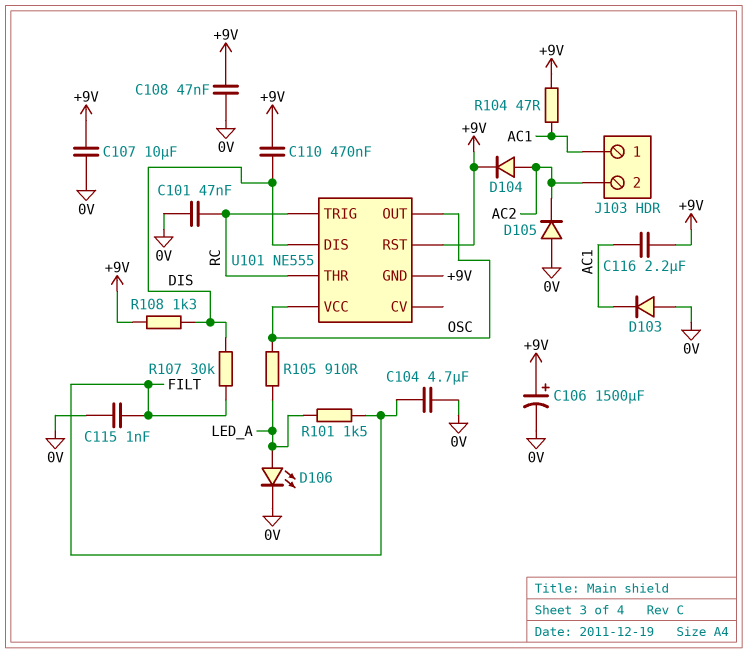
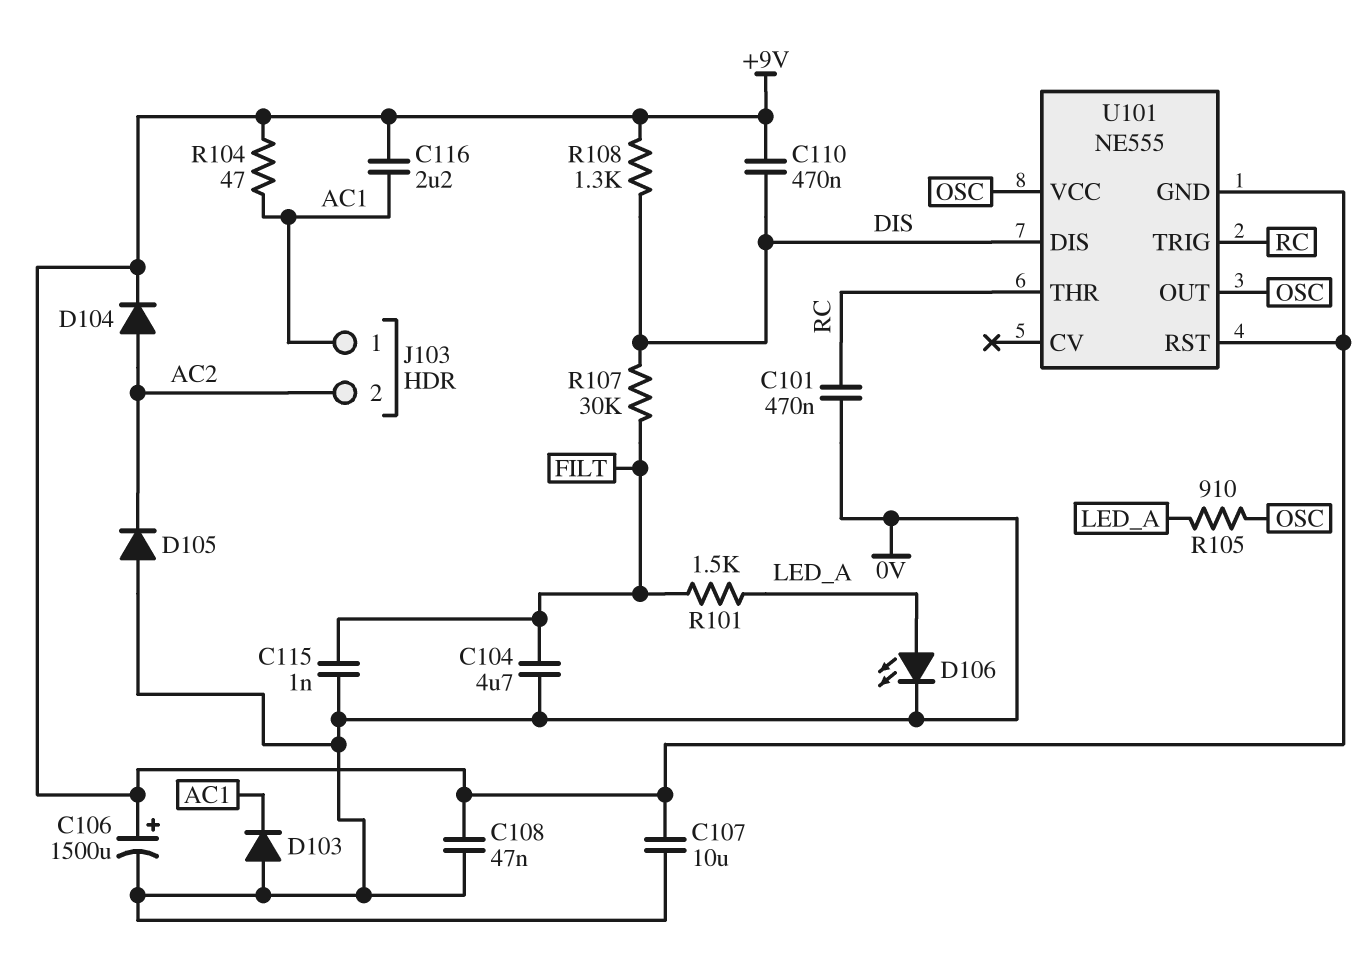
C101: 47nF (0V, RC) -> 470nF (0V, RC)

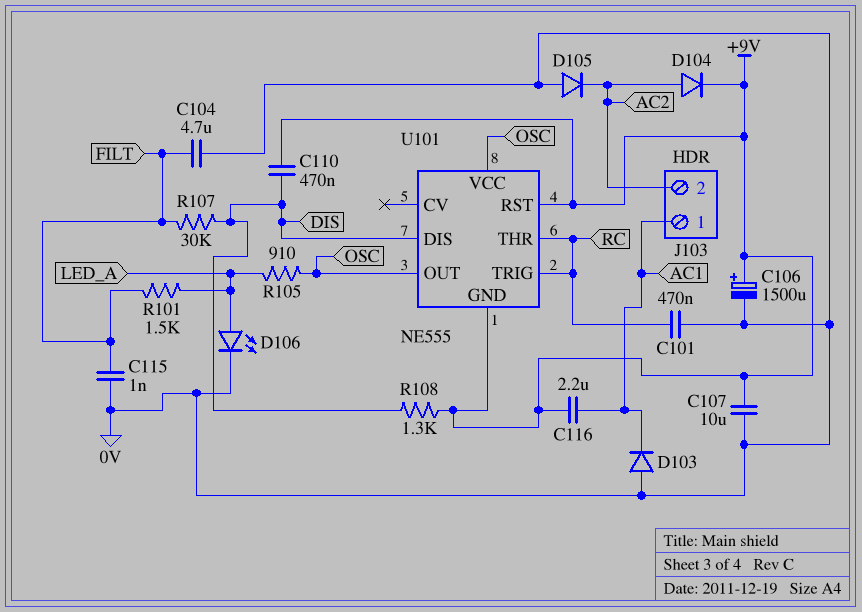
C108: 47nF (+9V, 0V) -> none
R104: 47 (+9V, AC1) -> none

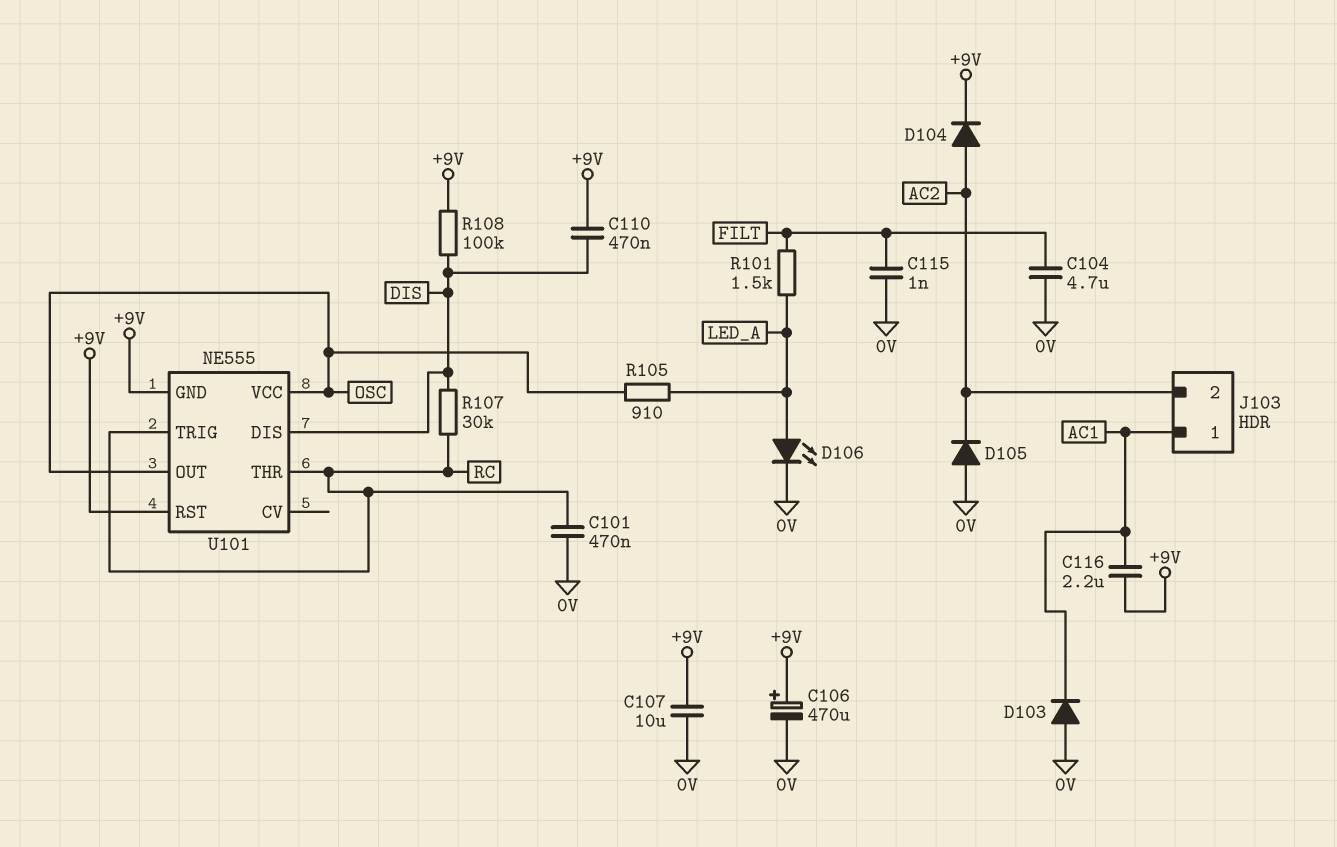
C106: 1500uF (plus +9V, minus 0V) -> 470uF (plus +9V, minus 0V)
R107: 30k (DIS, FILT) -> 30k (DIS, RC)
R108: 1.3k (+9V, DIS) -> 100k (+9V, DIS)

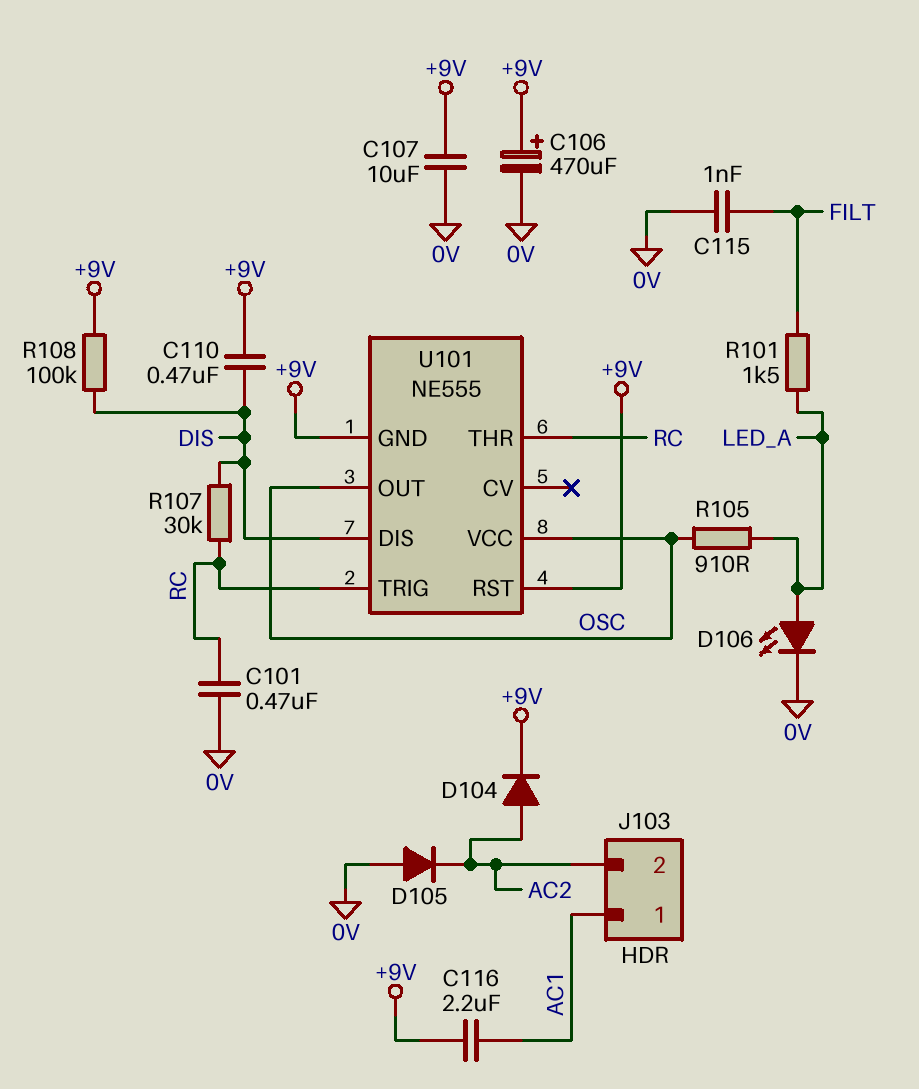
C104: 4.7uF (0V, FILT) -> none
D103: diode (A 0V, K AC1) -> none

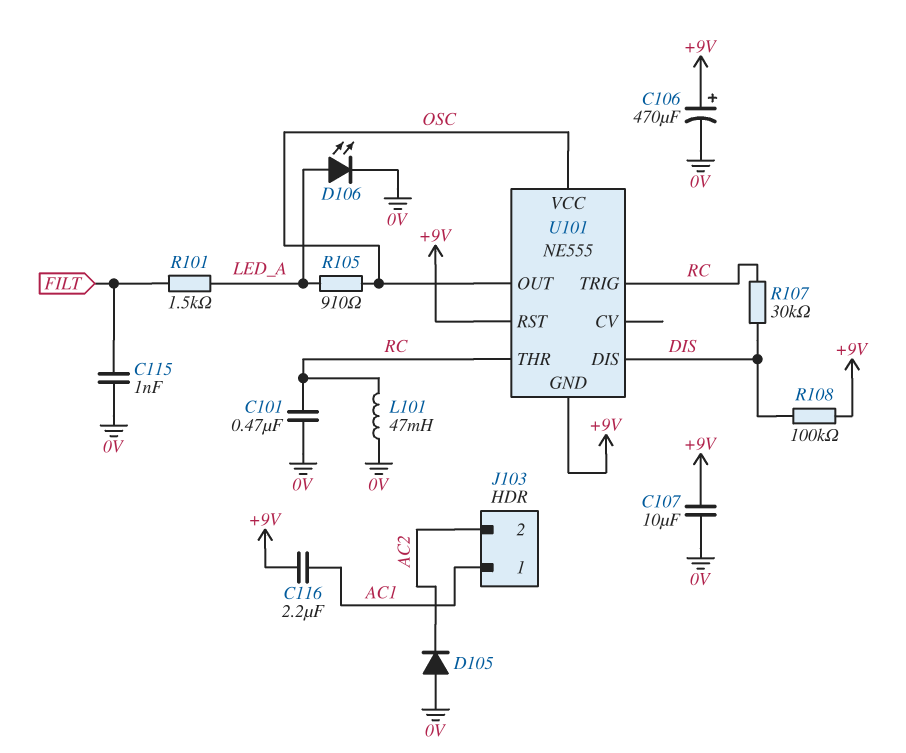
C110: 470nF (+9V, DIS) -> none
D104: diode (A AC2, K +9V) -> none
L101: none -> 47mH (0V, RC)

